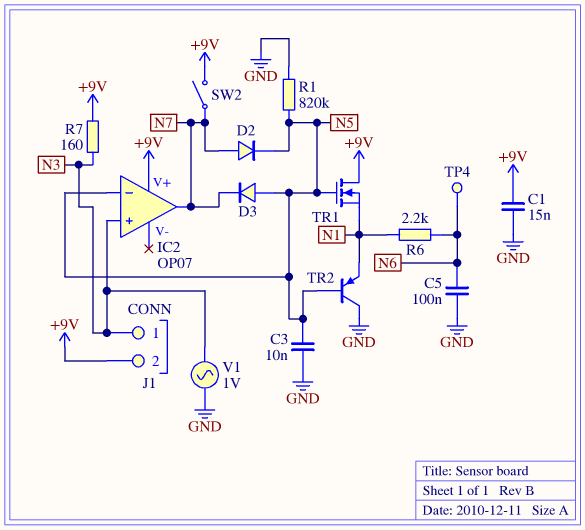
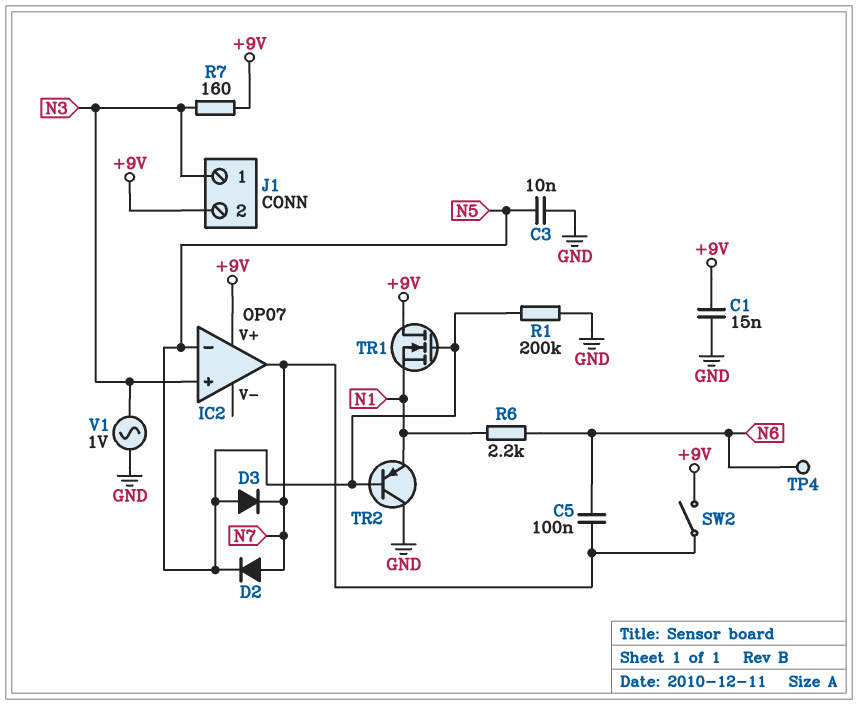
C5: 100nF (GND, N6) -> 100nF (N6, N7)
R1: 820k (GND, N5) -> 200k (GND, N5)

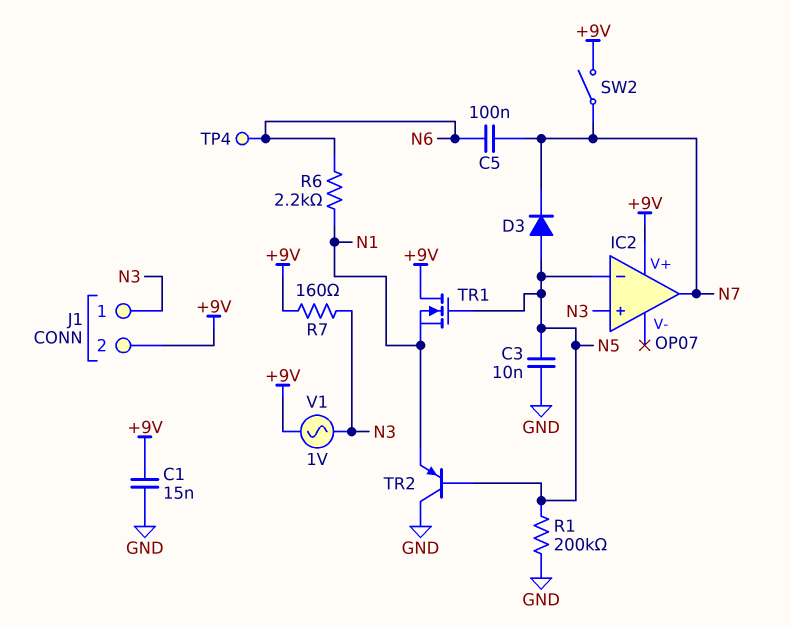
D2: diode (A N7, K N5) -> none
V1: AC 1V (GND, N3) -> AC 1V (+9V, N3)

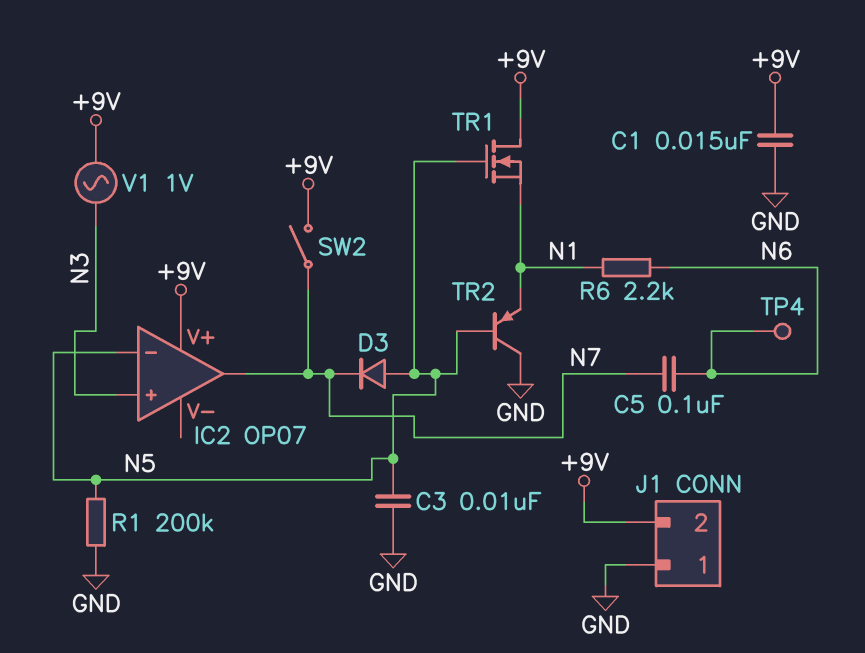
J1 pin 1: N3 -> GND
R7: 160 (+9V, N3) -> none

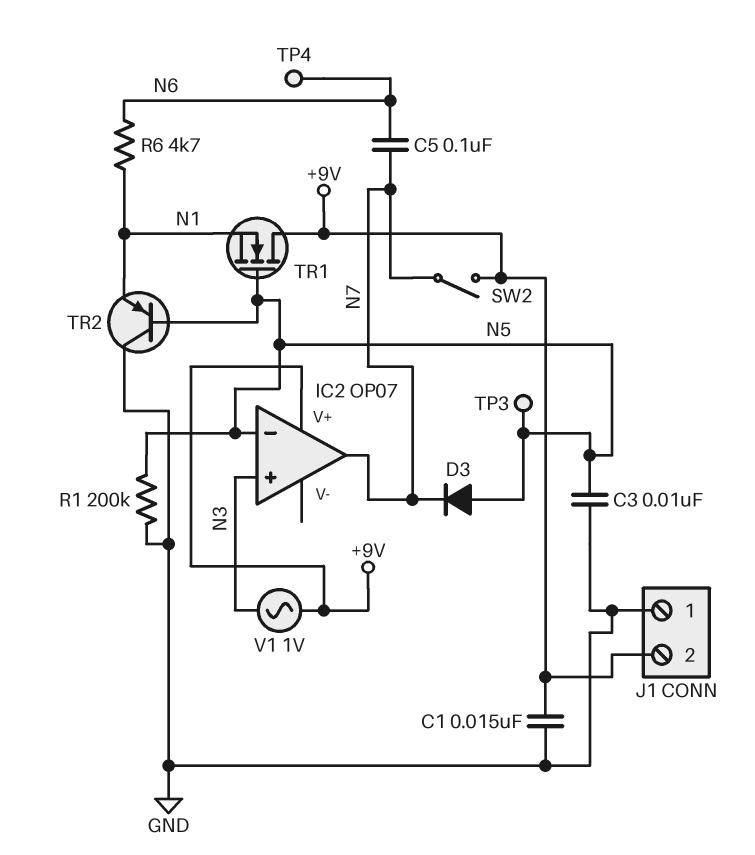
R6: 2.2k (N1, N6) -> 4.7k (N1, N6)
TP3: none -> test point (N5)

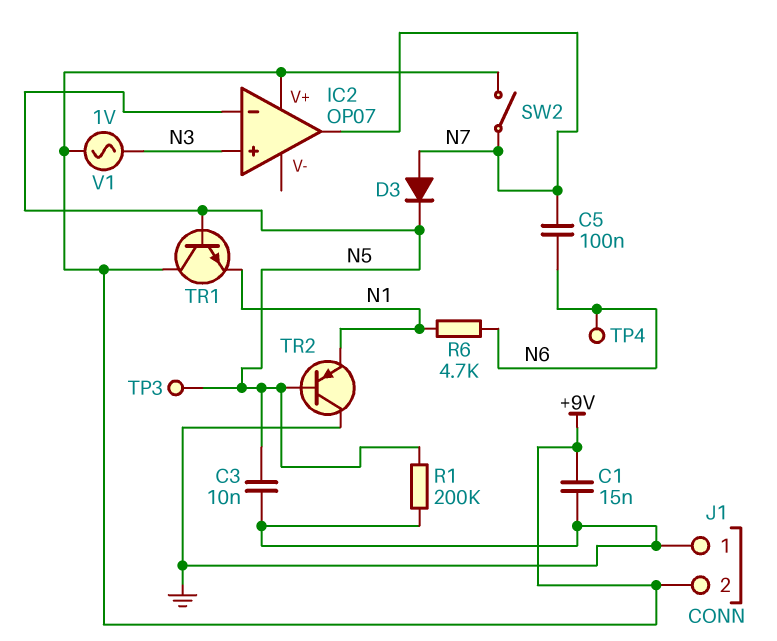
D3: diode (A N5, K N7) -> diode (A N7, K N5)
TR1: NMOS (G N5, D +9V, S N1) -> NPN (B N5, C +9V, E N1)

